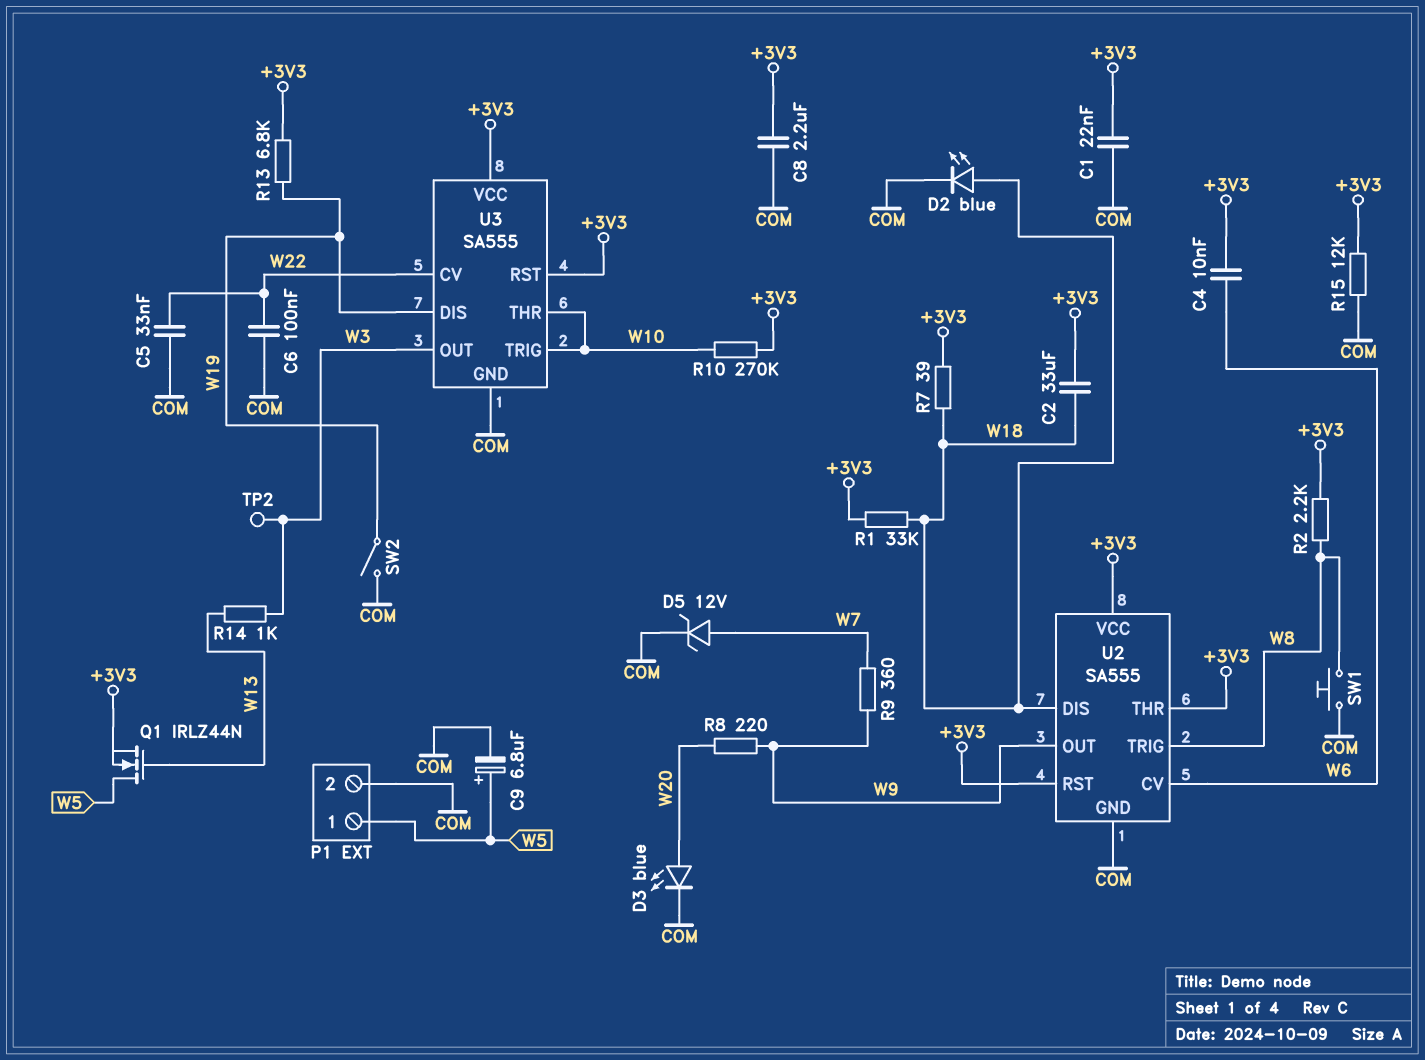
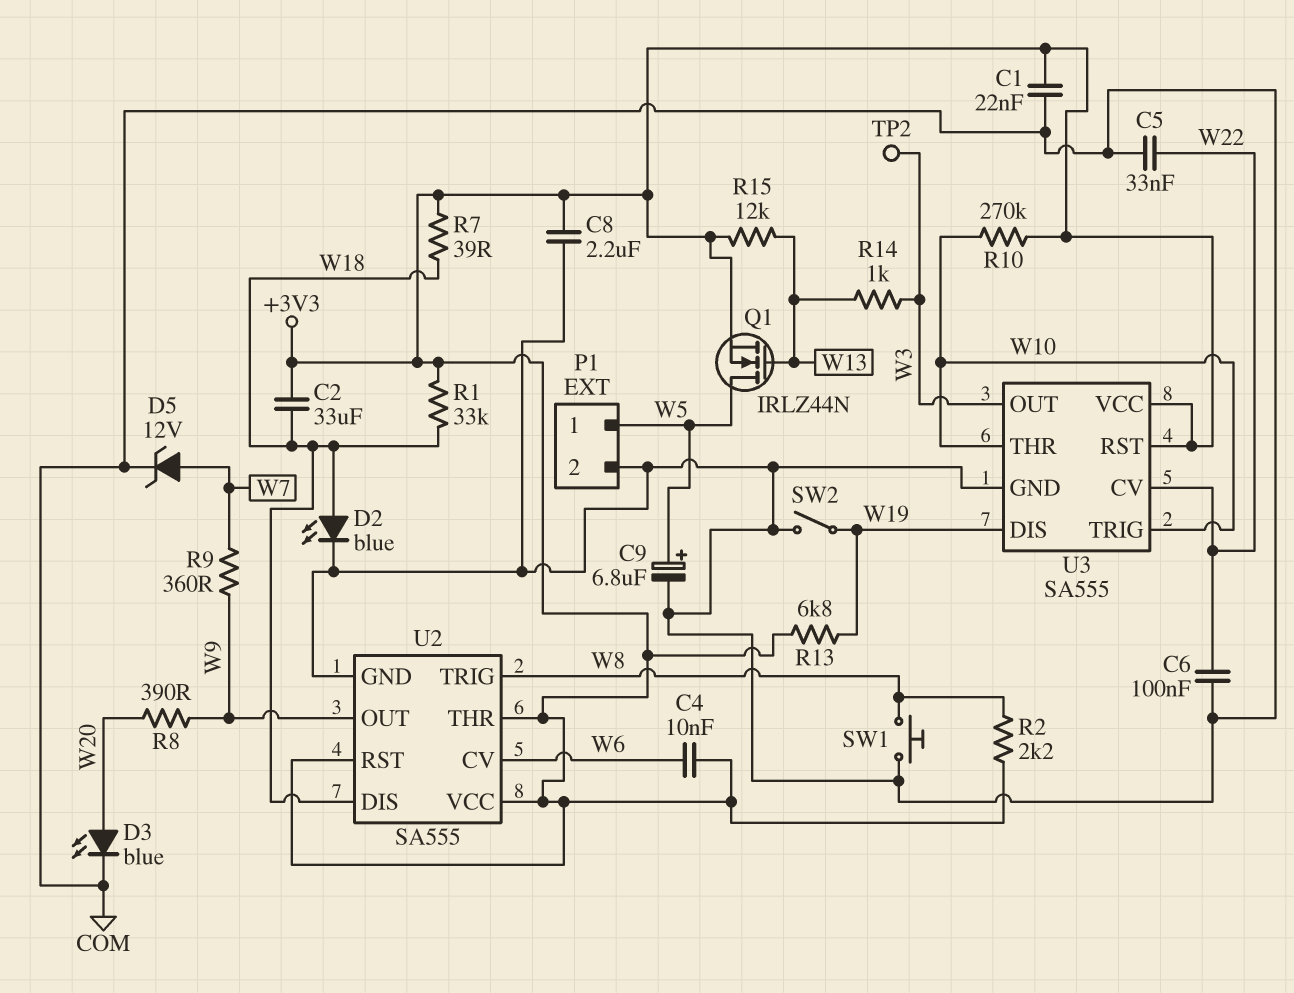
R8: 220 (W9, W20) -> 390 (W9, W20)
R15: 12k (+3V3, COM) -> 12k (+3V3, W13)

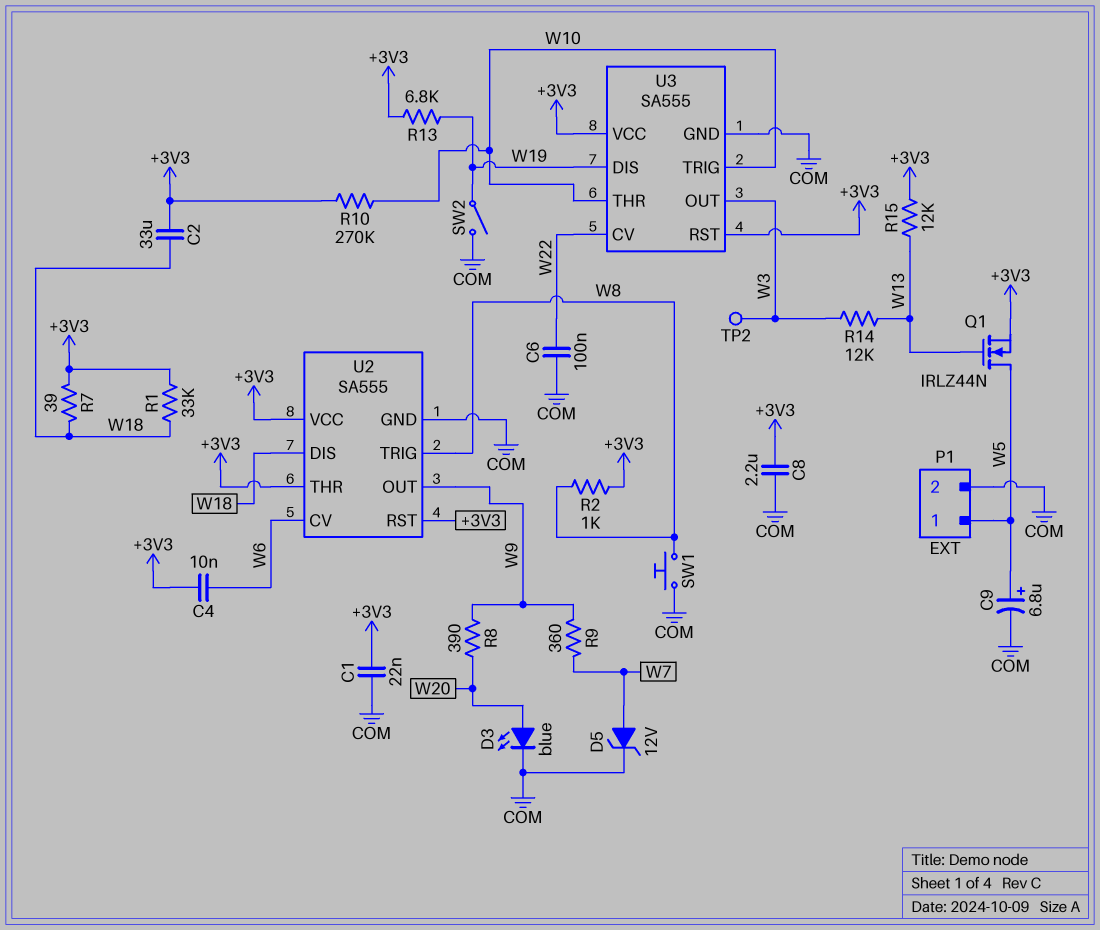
C5: 33nF (COM, W22) -> none
D2: LED blue (A W18, K COM) -> none
R2: 2.2k (+3V3, W8) -> 1k (+3V3, W8)
R14: 1k (W3, W13) -> 12k (W3, W13)

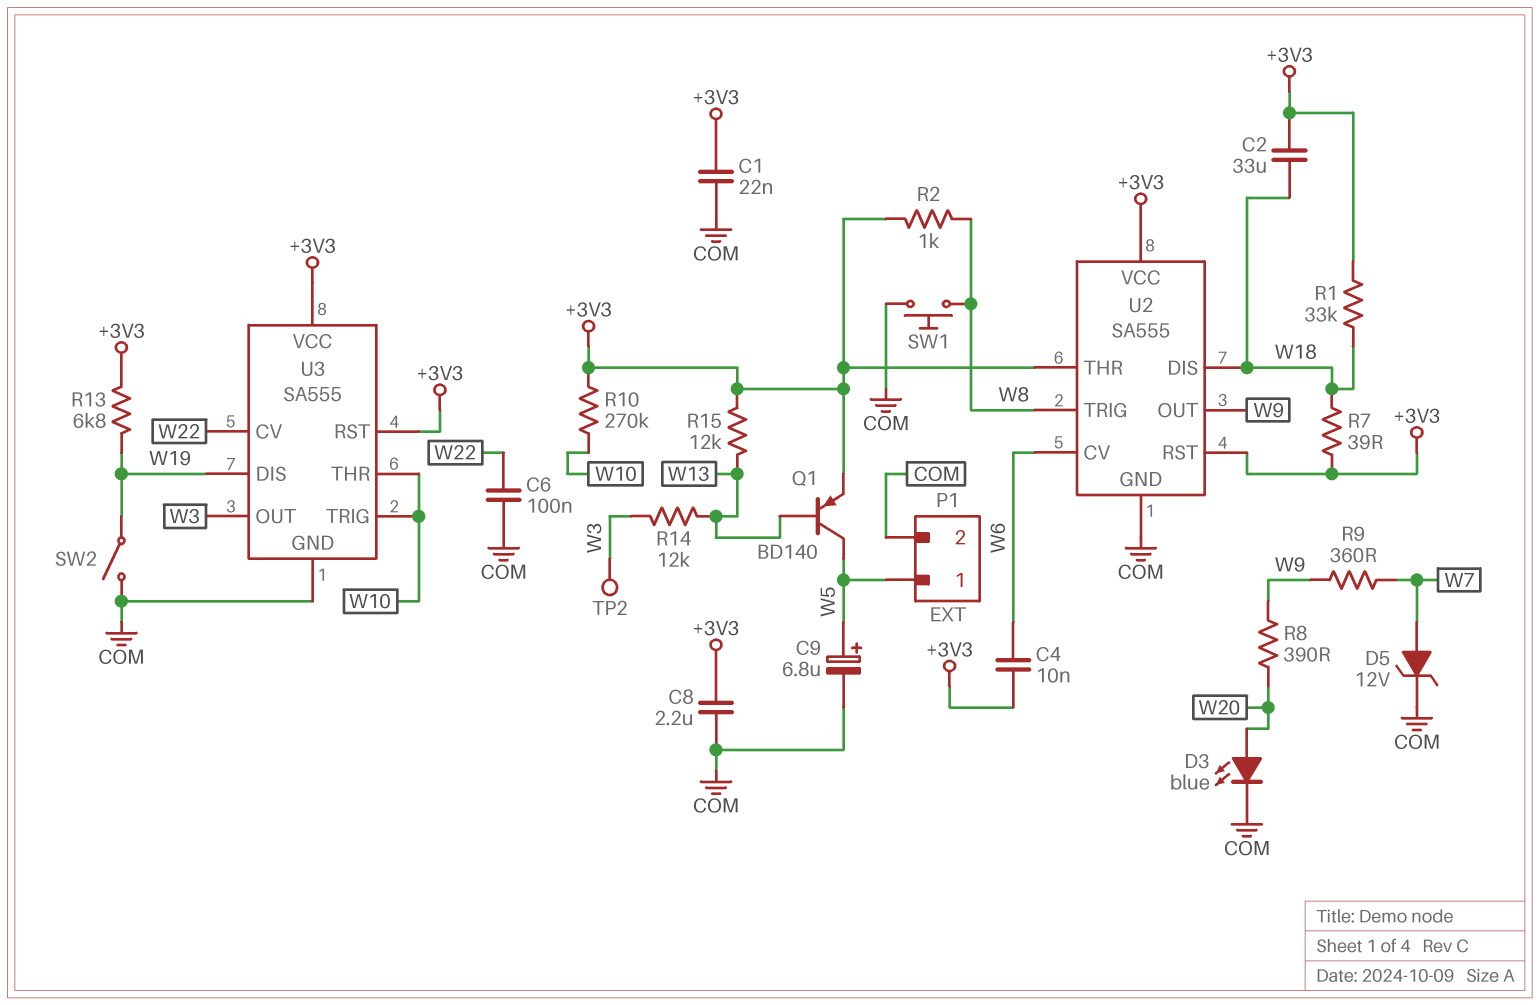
Q1: NMOS IRLZ44N (G W13, D W5, S +3V3) -> PNP BD140 (B W13, C W5, E +3V3)

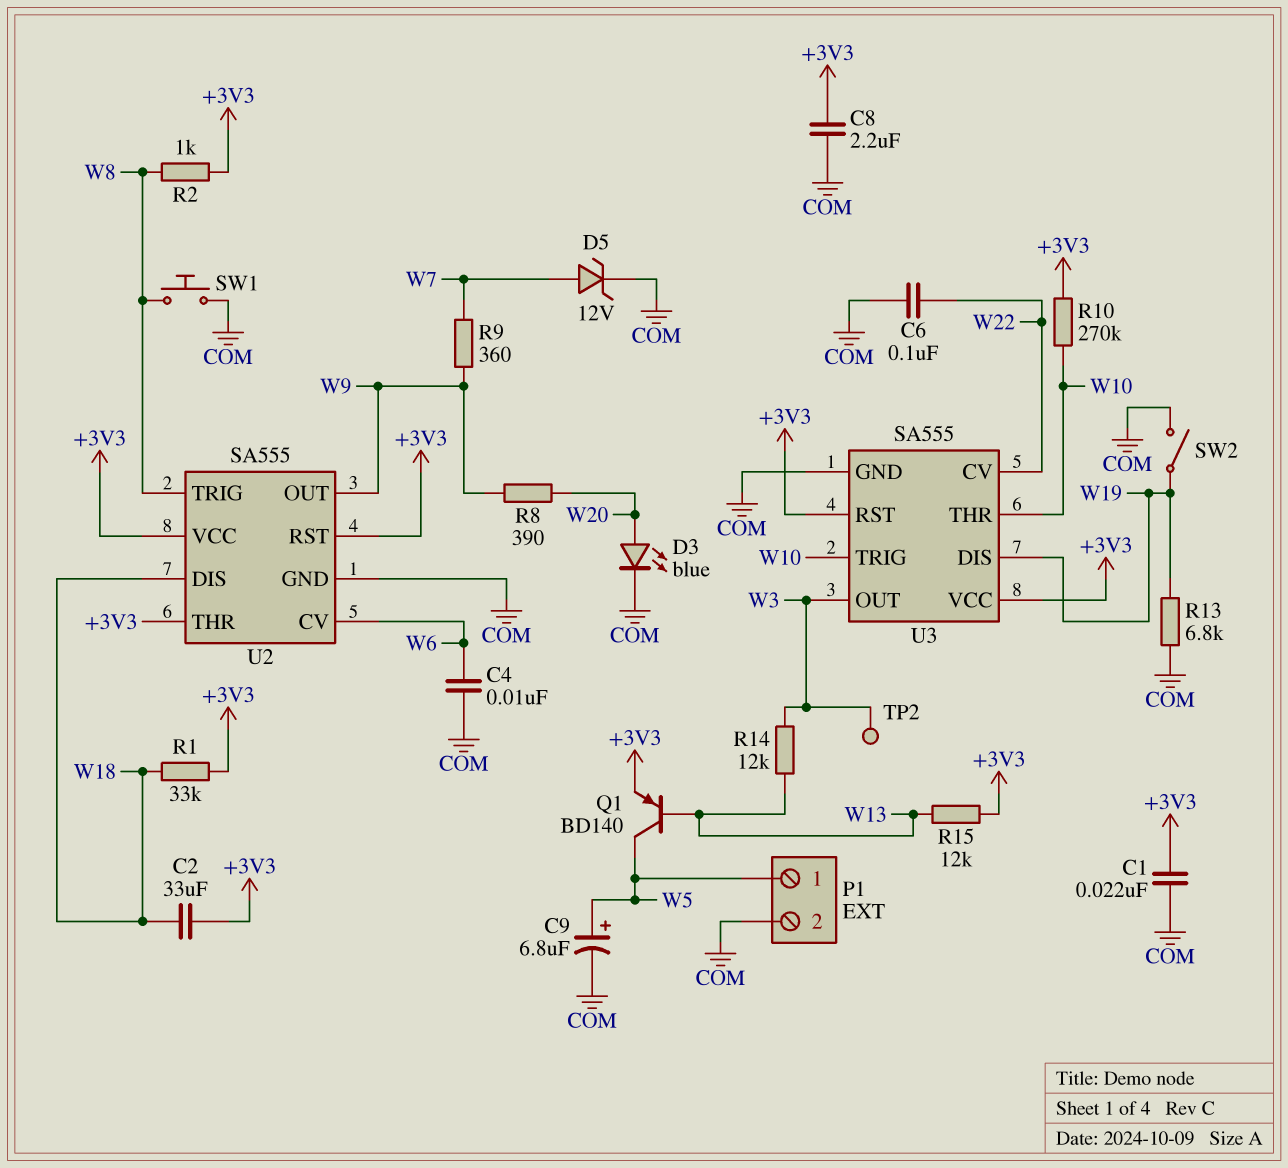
C4: 10nF (+3V3, W6) -> 10nF (COM, W6)
R7: 39 (+3V3, W18) -> none
R13: 6.8k (+3V3, W19) -> 6.8k (COM, W19)

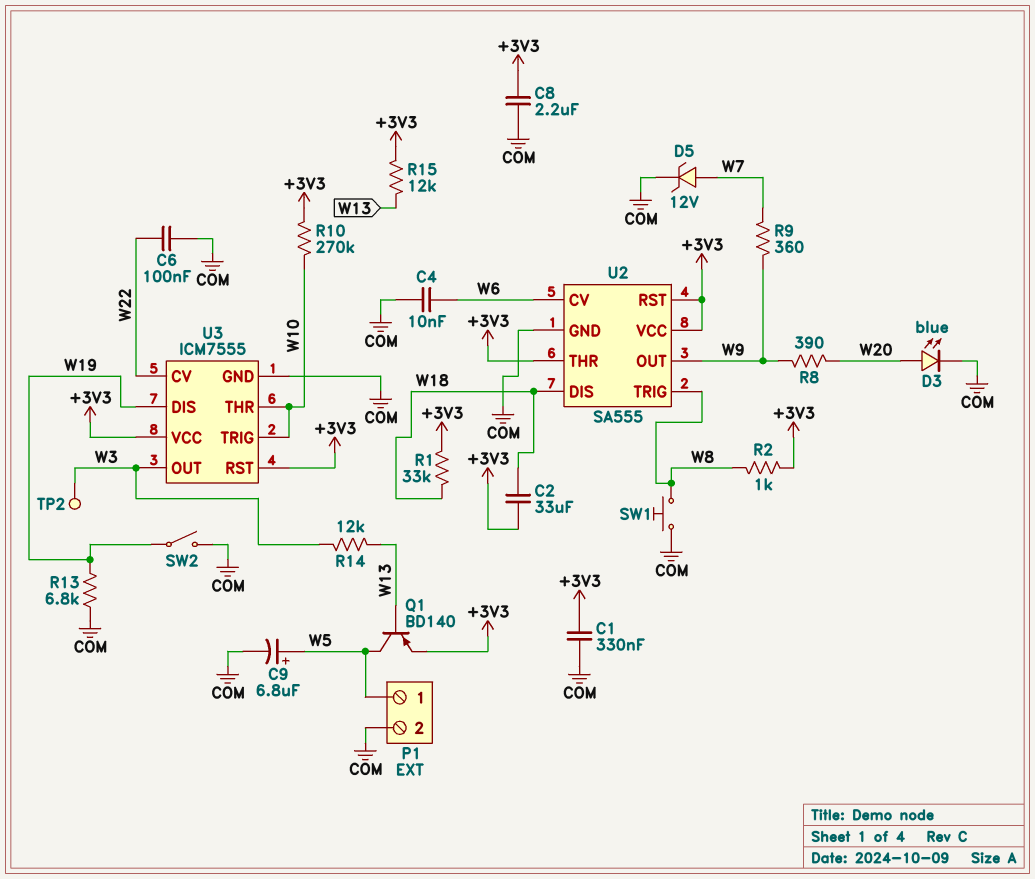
C1: 22nF (+3V3, COM) -> 330nF (+3V3, COM)
U3: SA555 -> ICM7555

